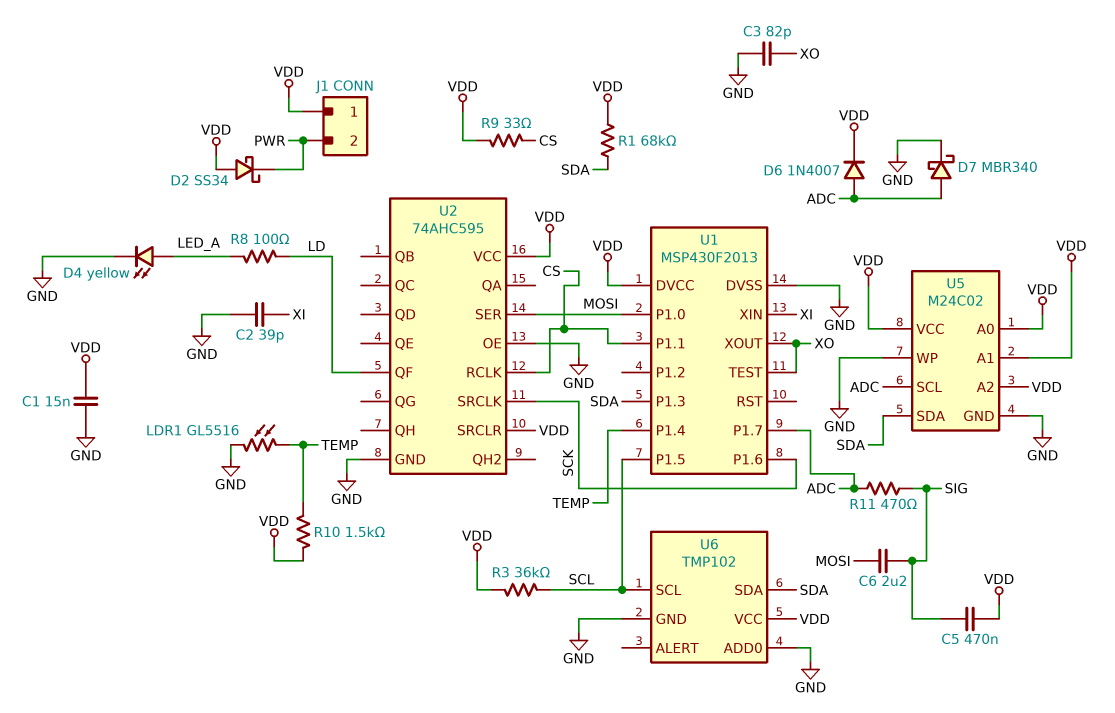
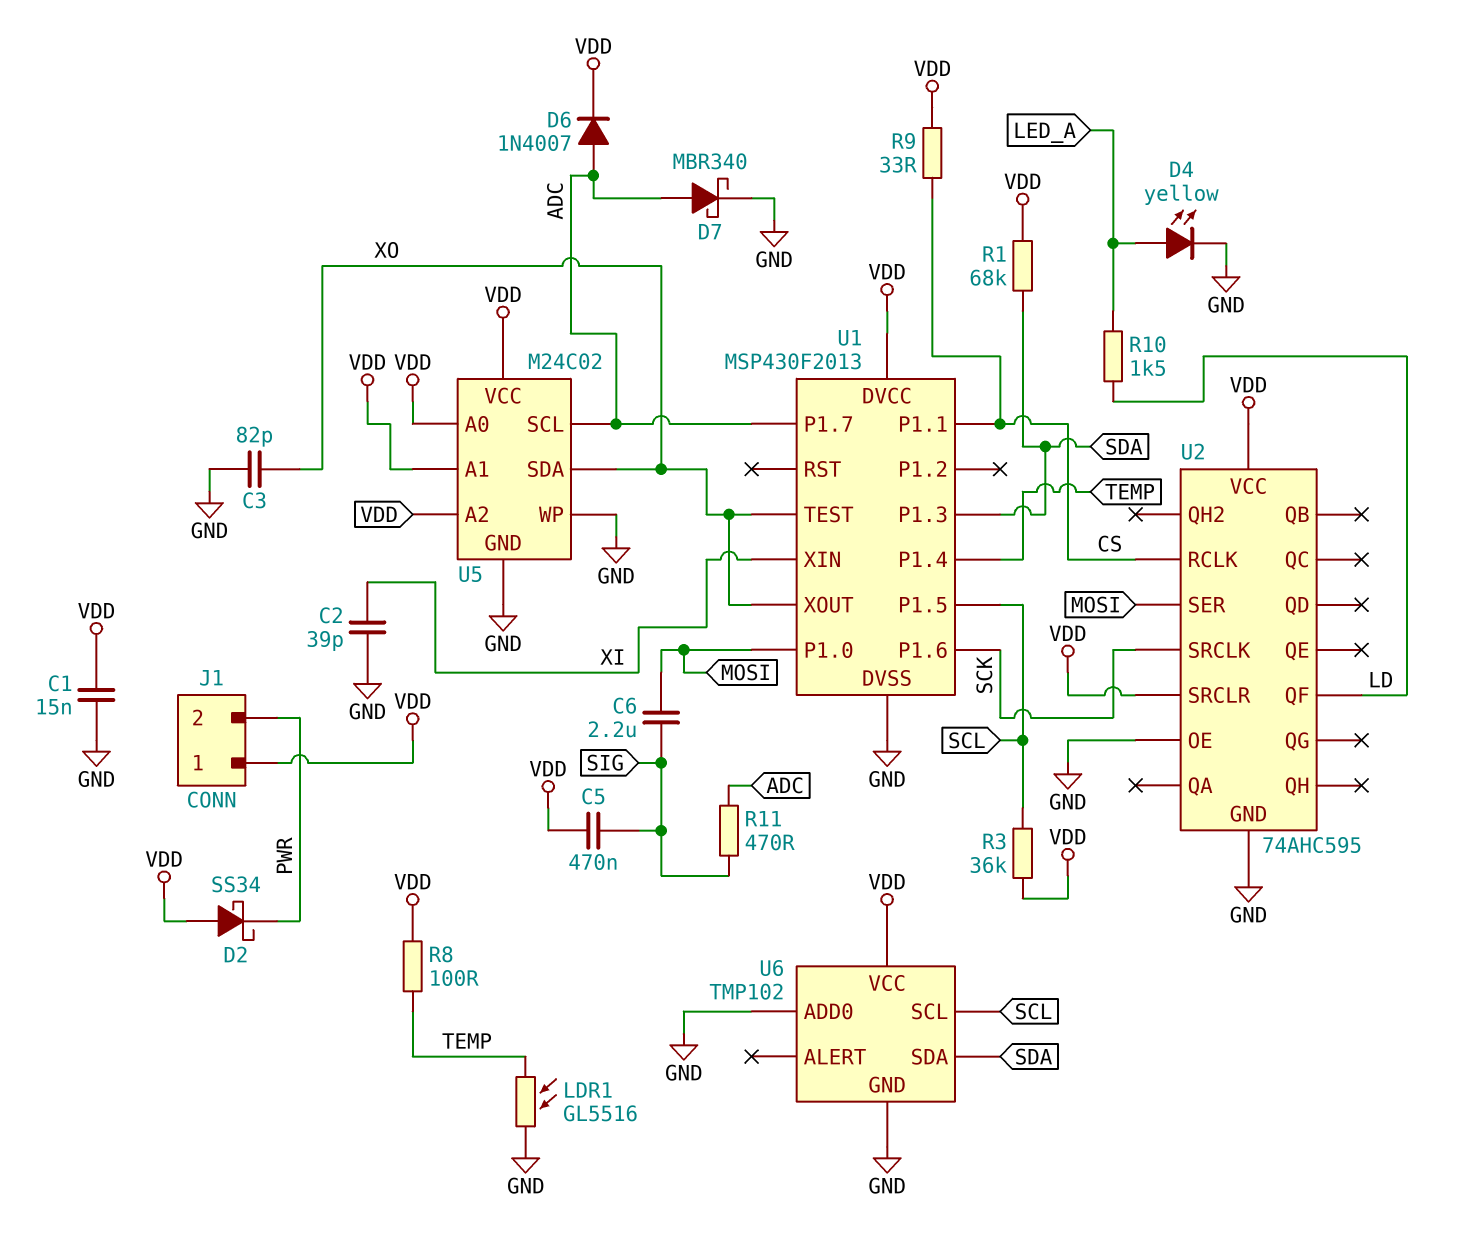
R8: 100 (LD, LED_A) -> 100 (TEMP, VDD)
R10: 1.5k (TEMP, VDD) -> 1.5k (LD, LED_A)
U5 pin SDA: SDA -> XO

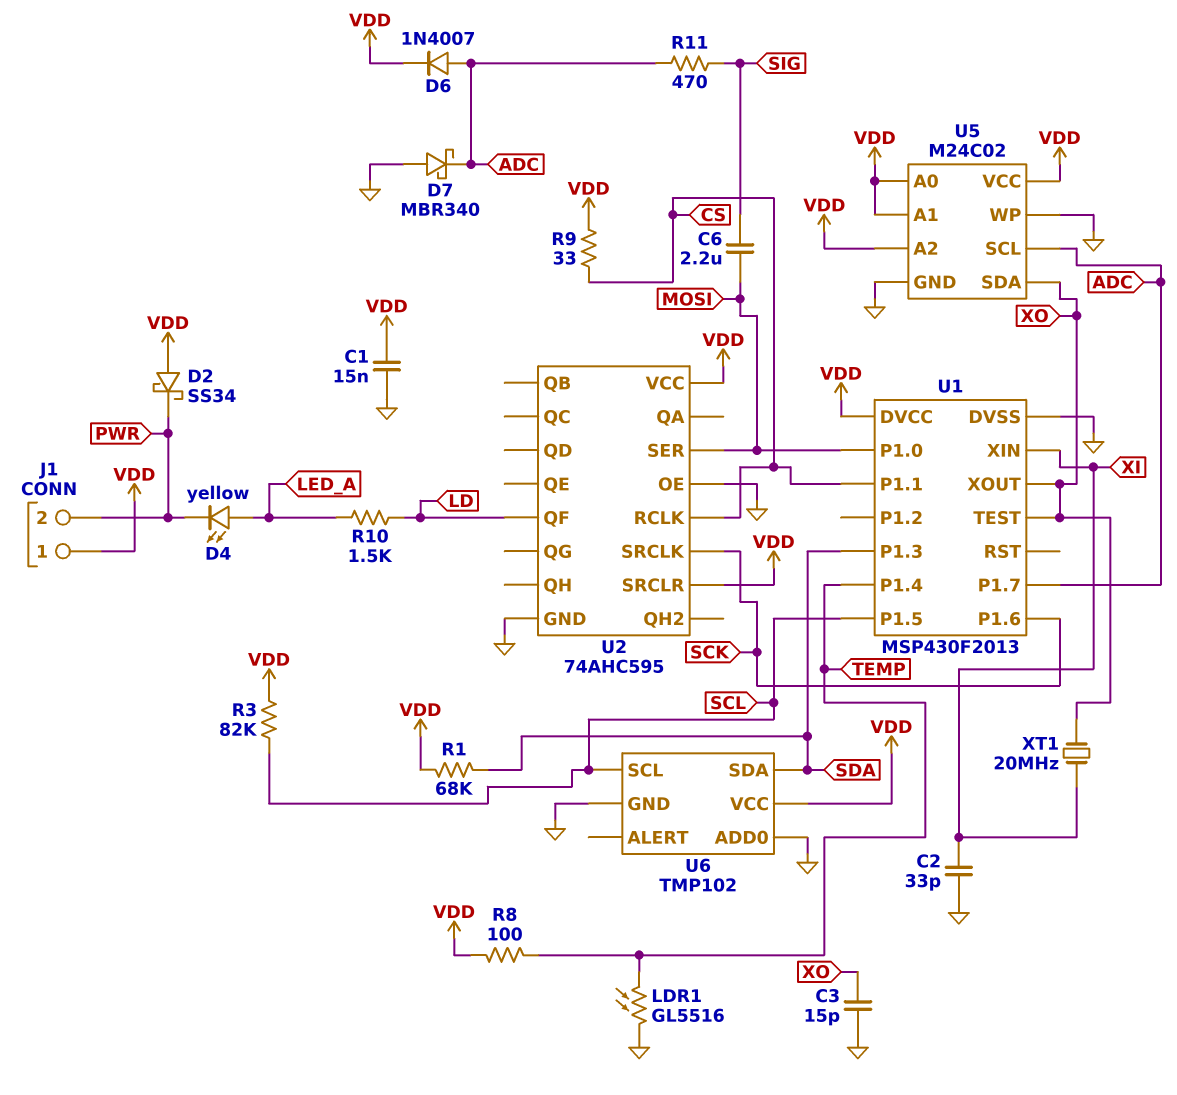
C2: 39pF (GND, XI) -> 33pF (GND, XI)
C3: 82pF (GND, XO) -> 15pF (GND, XO)
C5: 470nF (SIG, VDD) -> none
D4: LED yellow (A LED_A, K GND) -> LED yellow (A LED_A, K PWR)
D7: schottky MBR340 (A ADC, K GND) -> schottky MBR340 (A GND, K ADC)
R3: 36k (SCL, VDD) -> 82k (SCL, VDD)
XT1: none -> 20MHz (XI, XO)

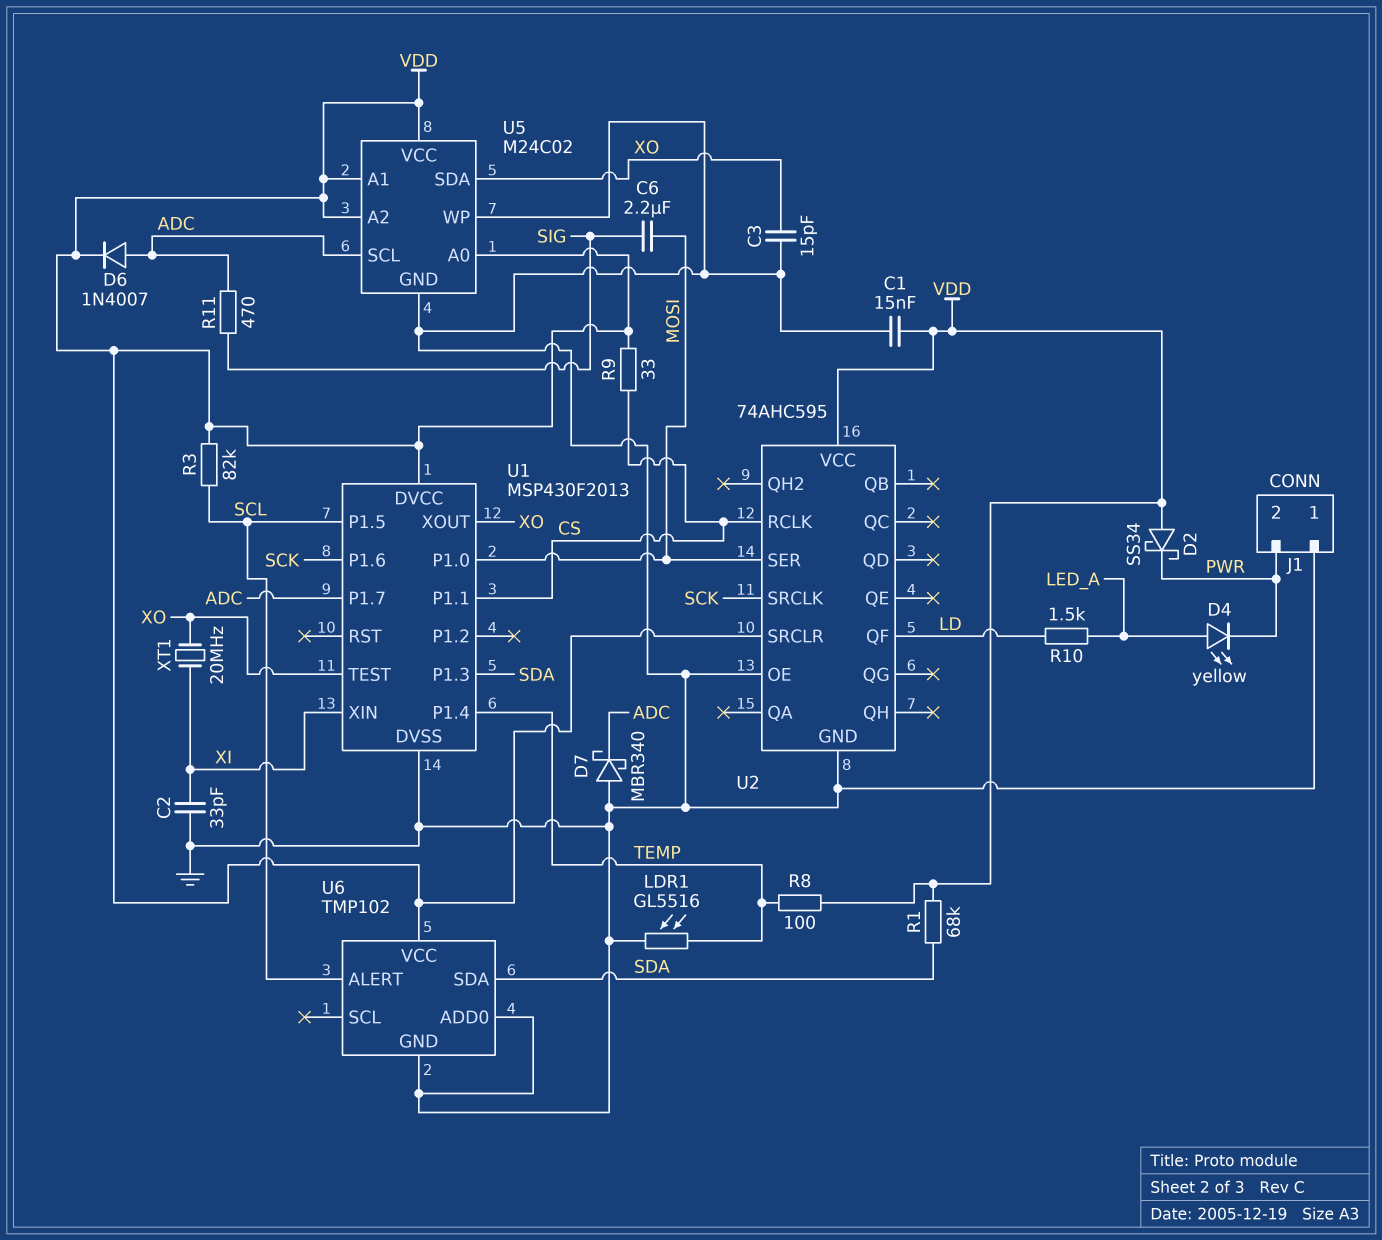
J1 pin 1: VDD -> GND
U6 pin ALERT: none -> SCL
U6 pin SCL: SCL -> none

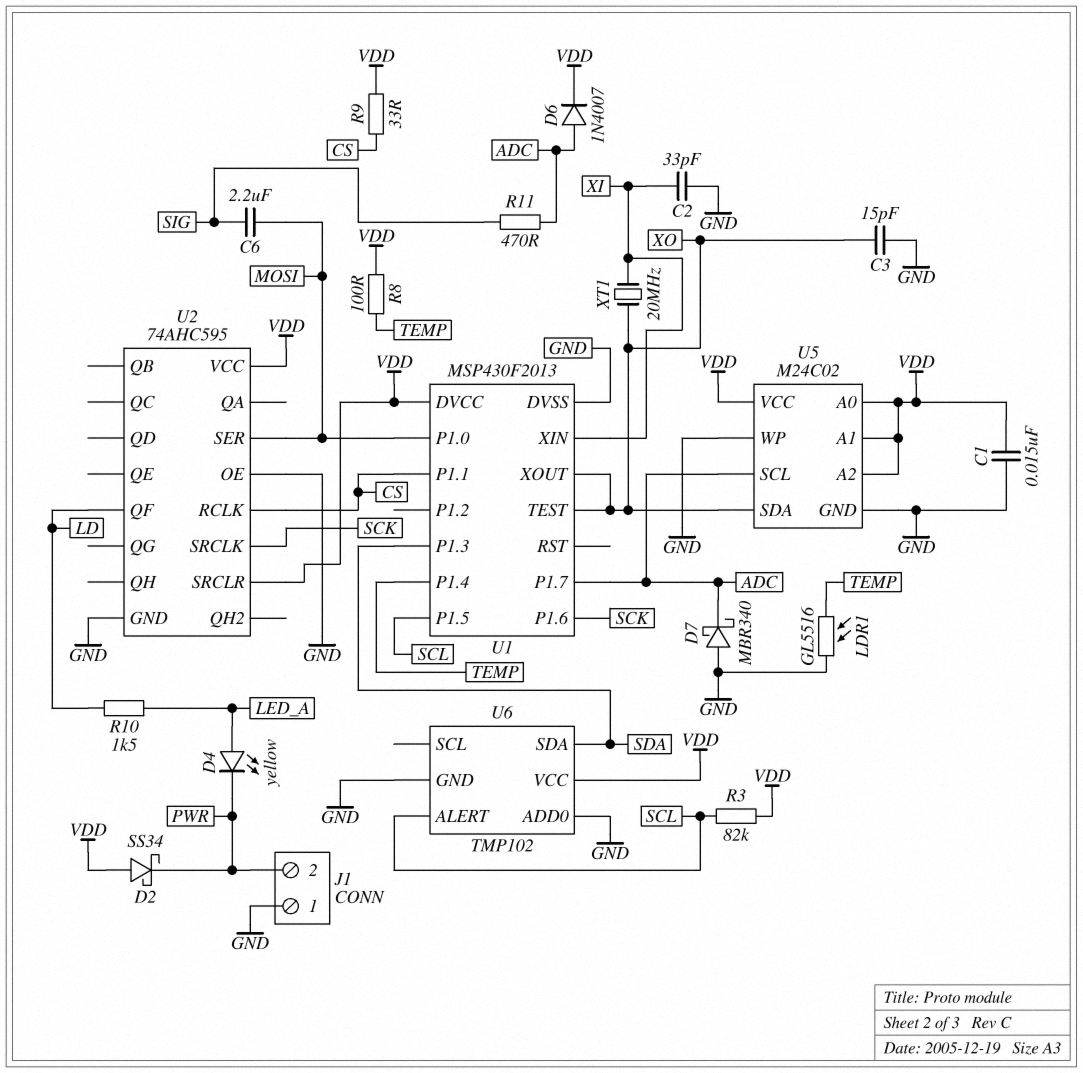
R1: 68k (SDA, VDD) -> none

